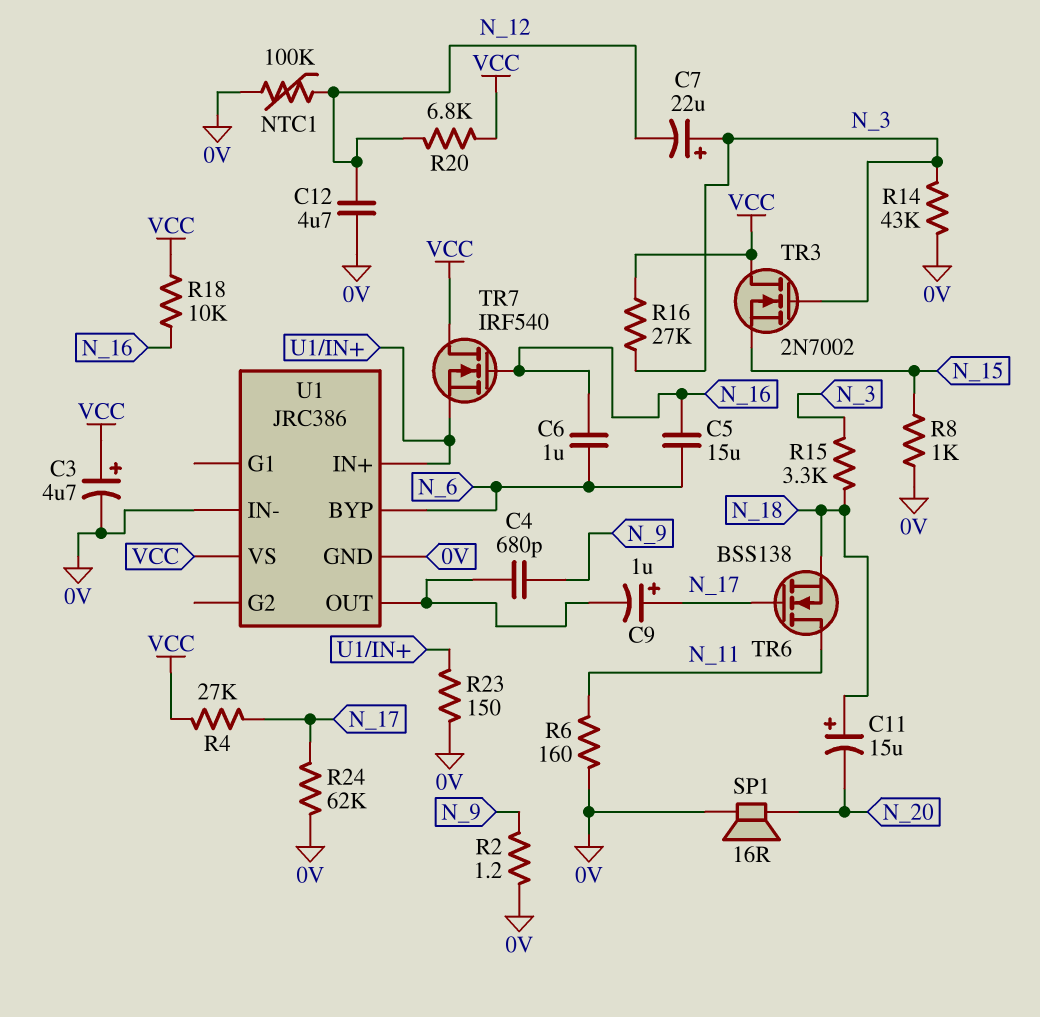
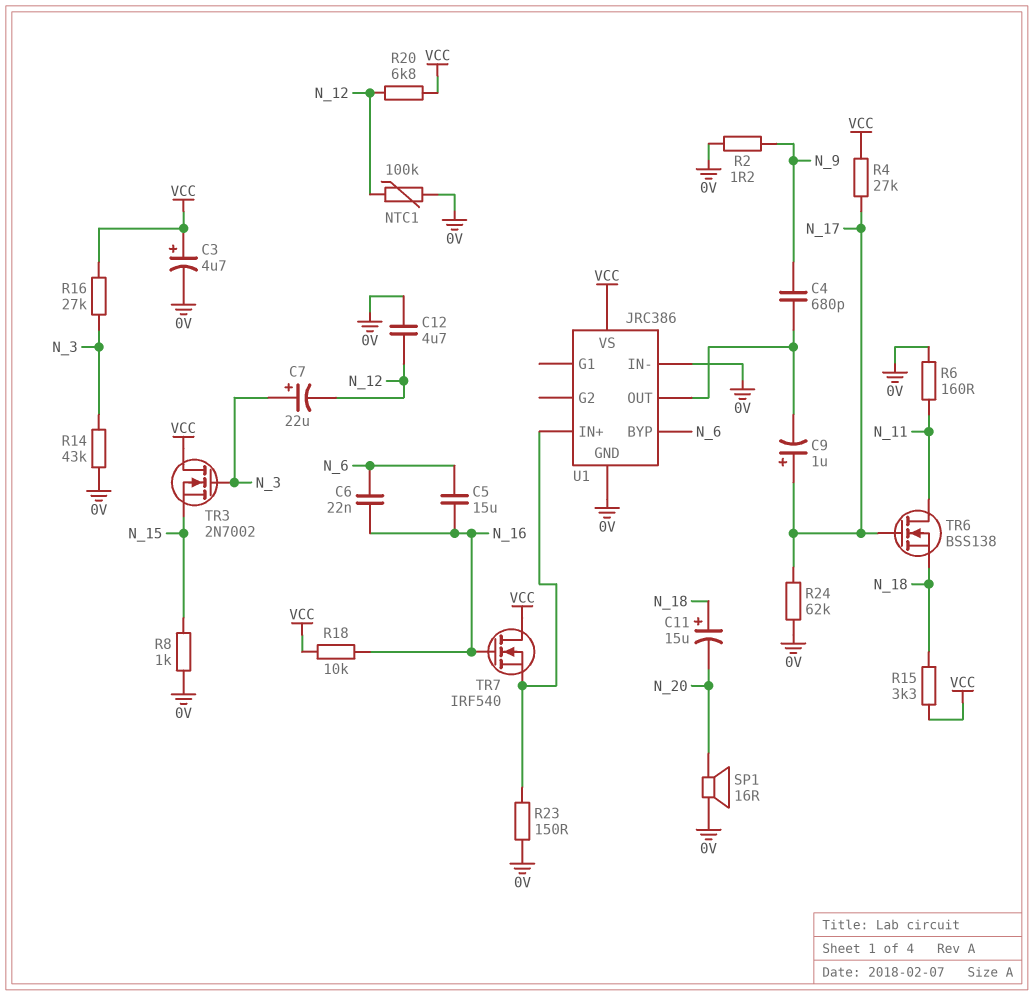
C6: 1uF (N_6, N_16) -> 22nF (N_6, N_16)
R15: 3.3k (N_3, N_18) -> 3.3k (N_18, VCC)

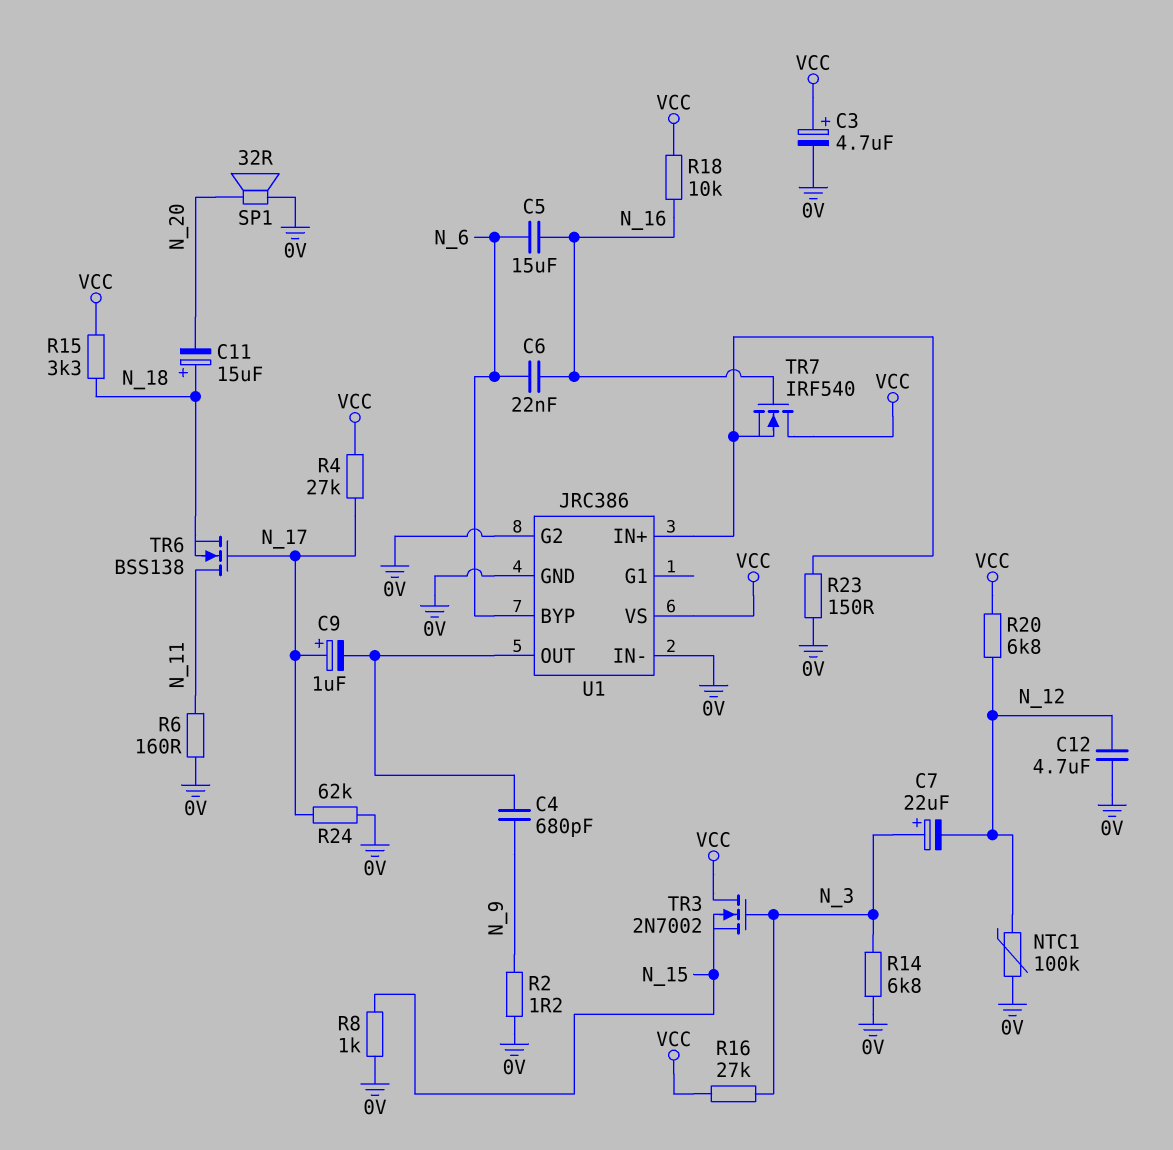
R14: 43k (0V, N_3) -> 6.8k (0V, N_3)
SP1: speaker 16R (0V, N_20) -> speaker 32R (0V, N_20)
U1 pin G2: none -> 0V

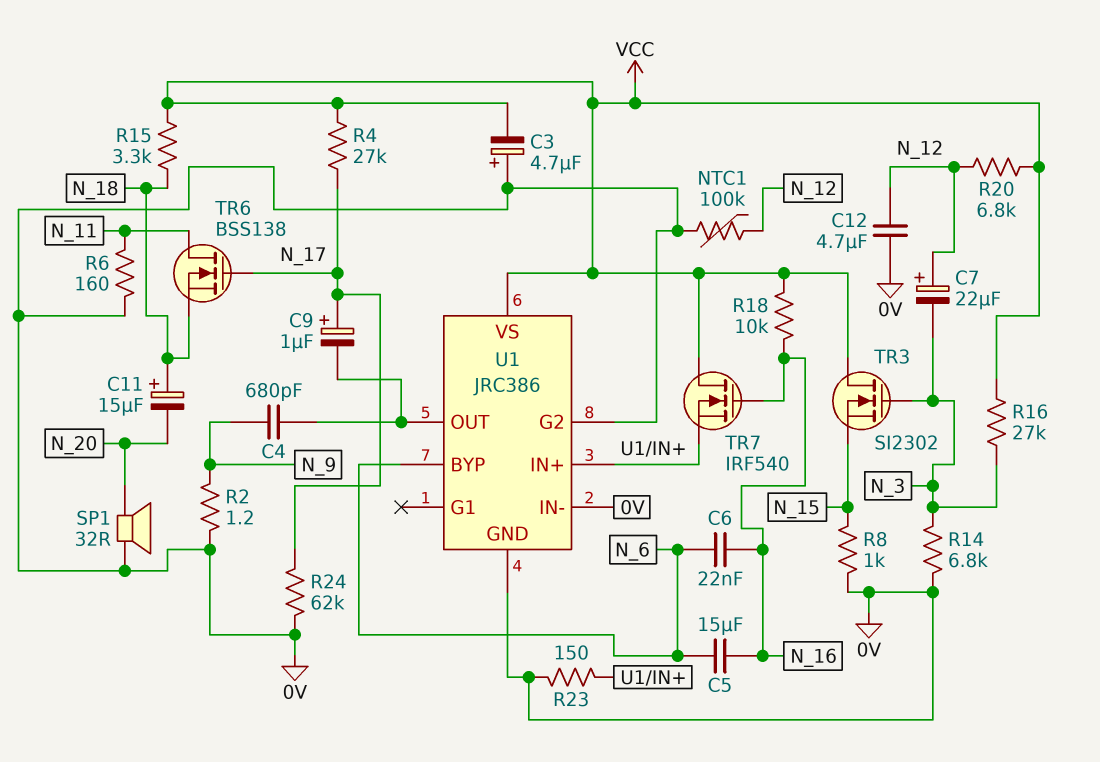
C3: 4.7uF (plus VCC, minus 0V) -> 4.7uF (plus 0V, minus VCC)
C7: 22uF (plus N_3, minus N_12) -> 22uF (plus N_12, minus N_3)
TR3: NMOS 2N7002 (G N_3, D VCC, S N_15) -> NMOS SI2302 (G N_3, D VCC, S N_15)

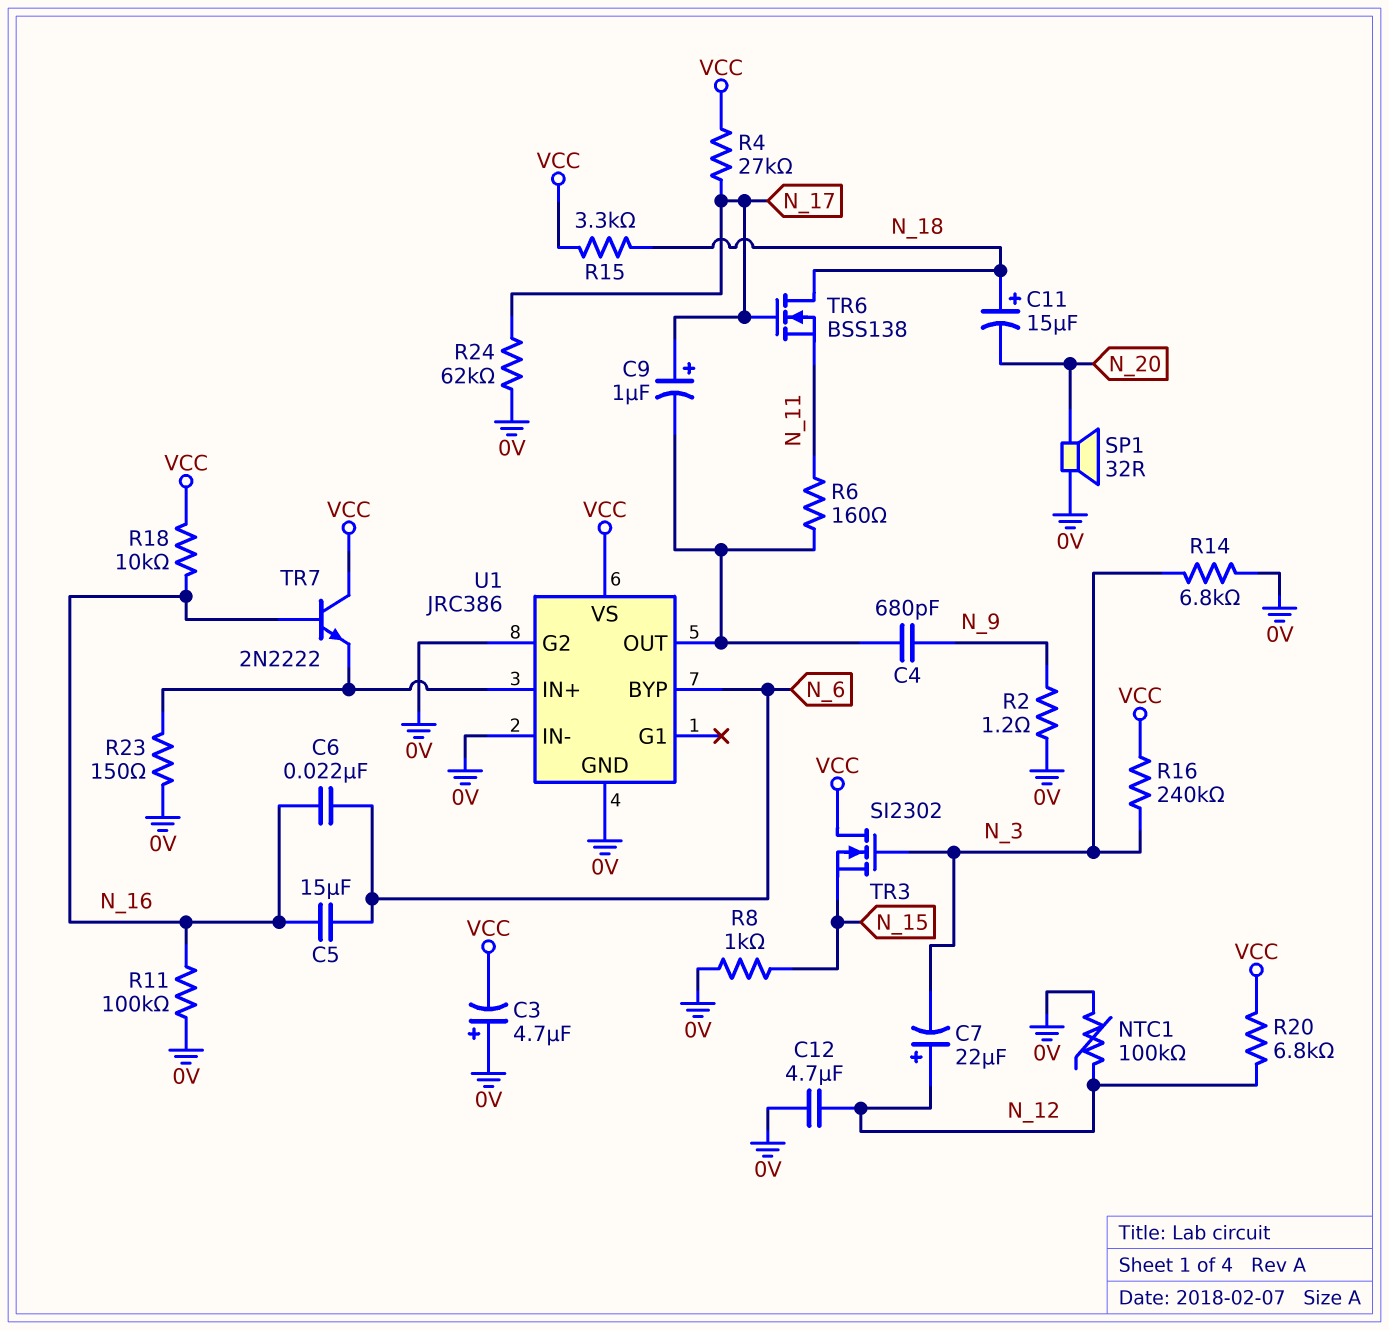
R6: 160 (0V, N_11) -> 160 (N_11, U1/OUT)
R11: none -> 100k (0V, N_16)
R16: 27k (N_3, VCC) -> 240k (N_3, VCC)
TR6: NMOS BSS138 (G N_17, D N_11, S N_18) -> NMOS BSS138 (G N_17, D N_18, S N_11)
TR7: NMOS IRF540 (G N_16, D VCC, S U1/IN+) -> NPN 2N2222 (B N_16, C VCC, E U1/IN+)

